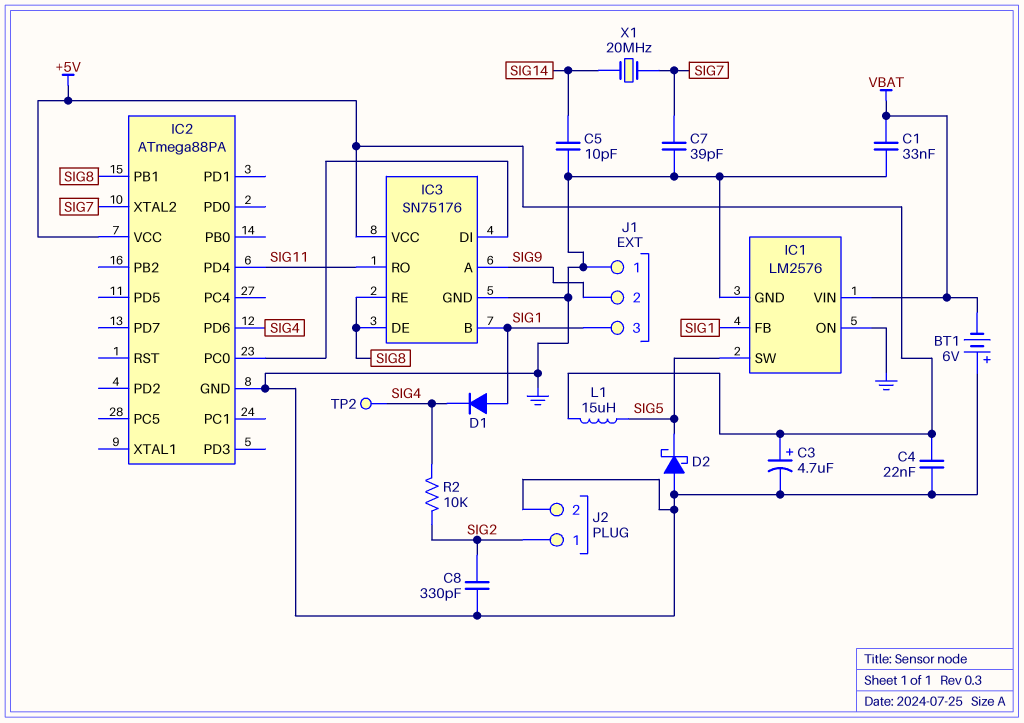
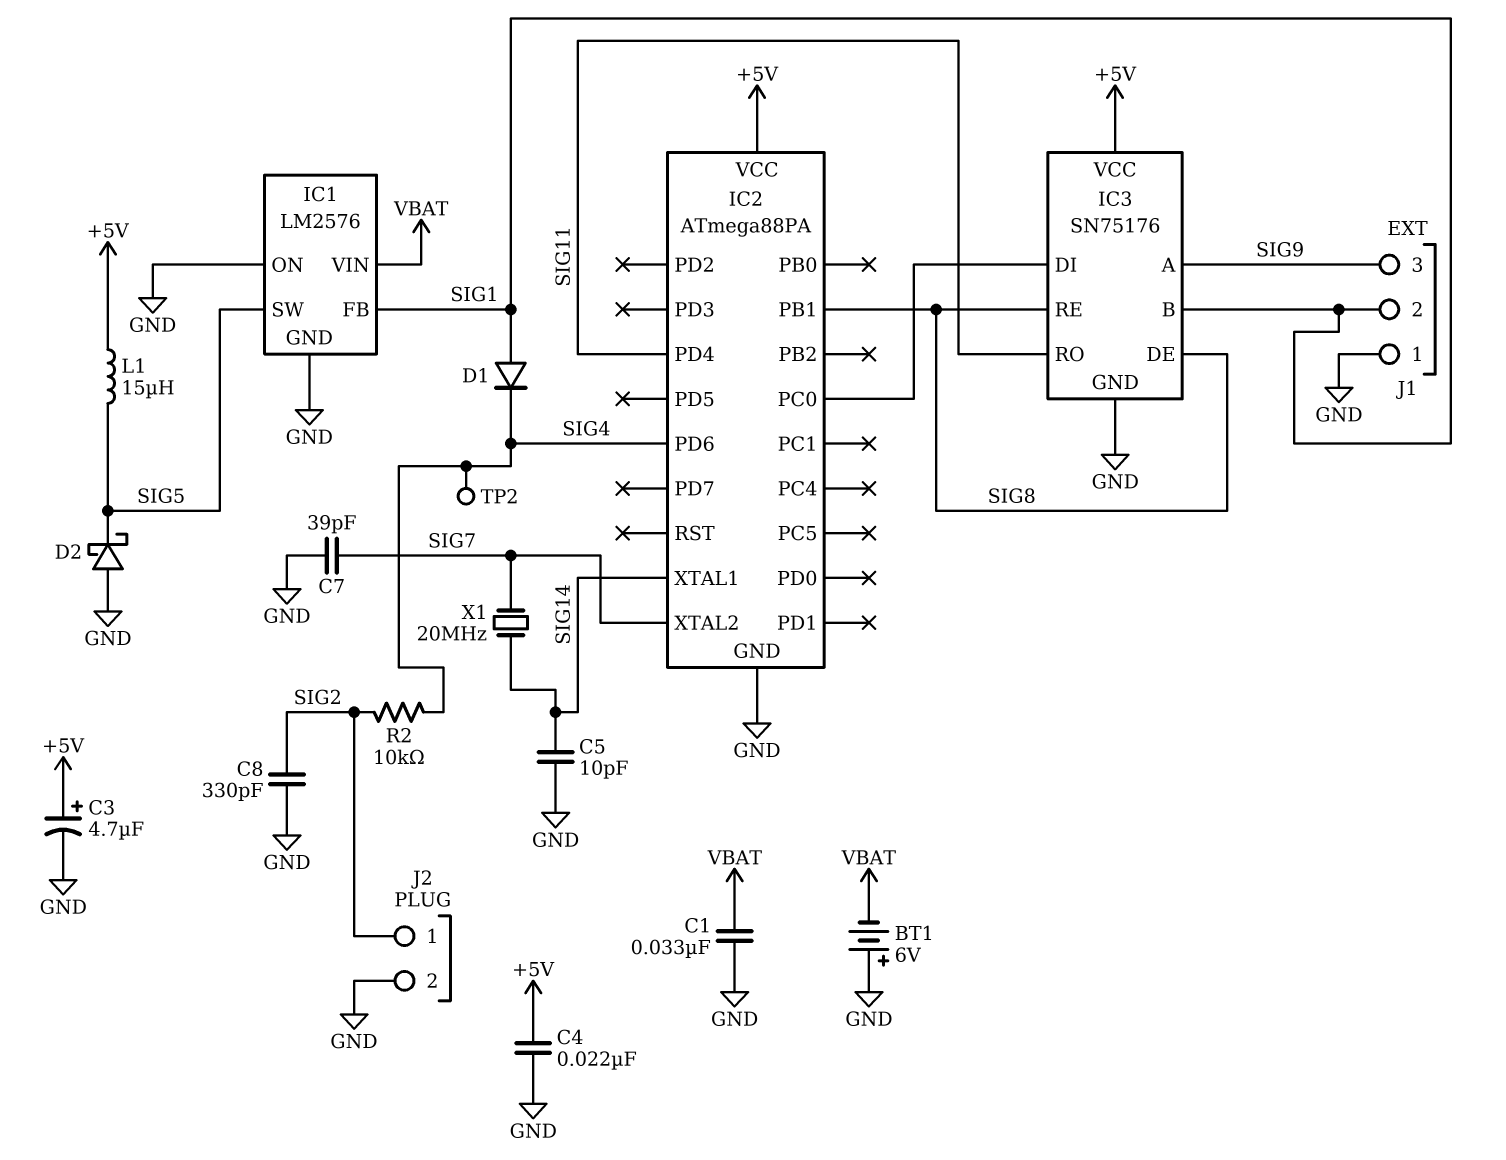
IC2 pin XTAL1: none -> SIG14
J1 pin 2: SIG9 -> SIG1
J1 pin 3: SIG1 -> SIG9

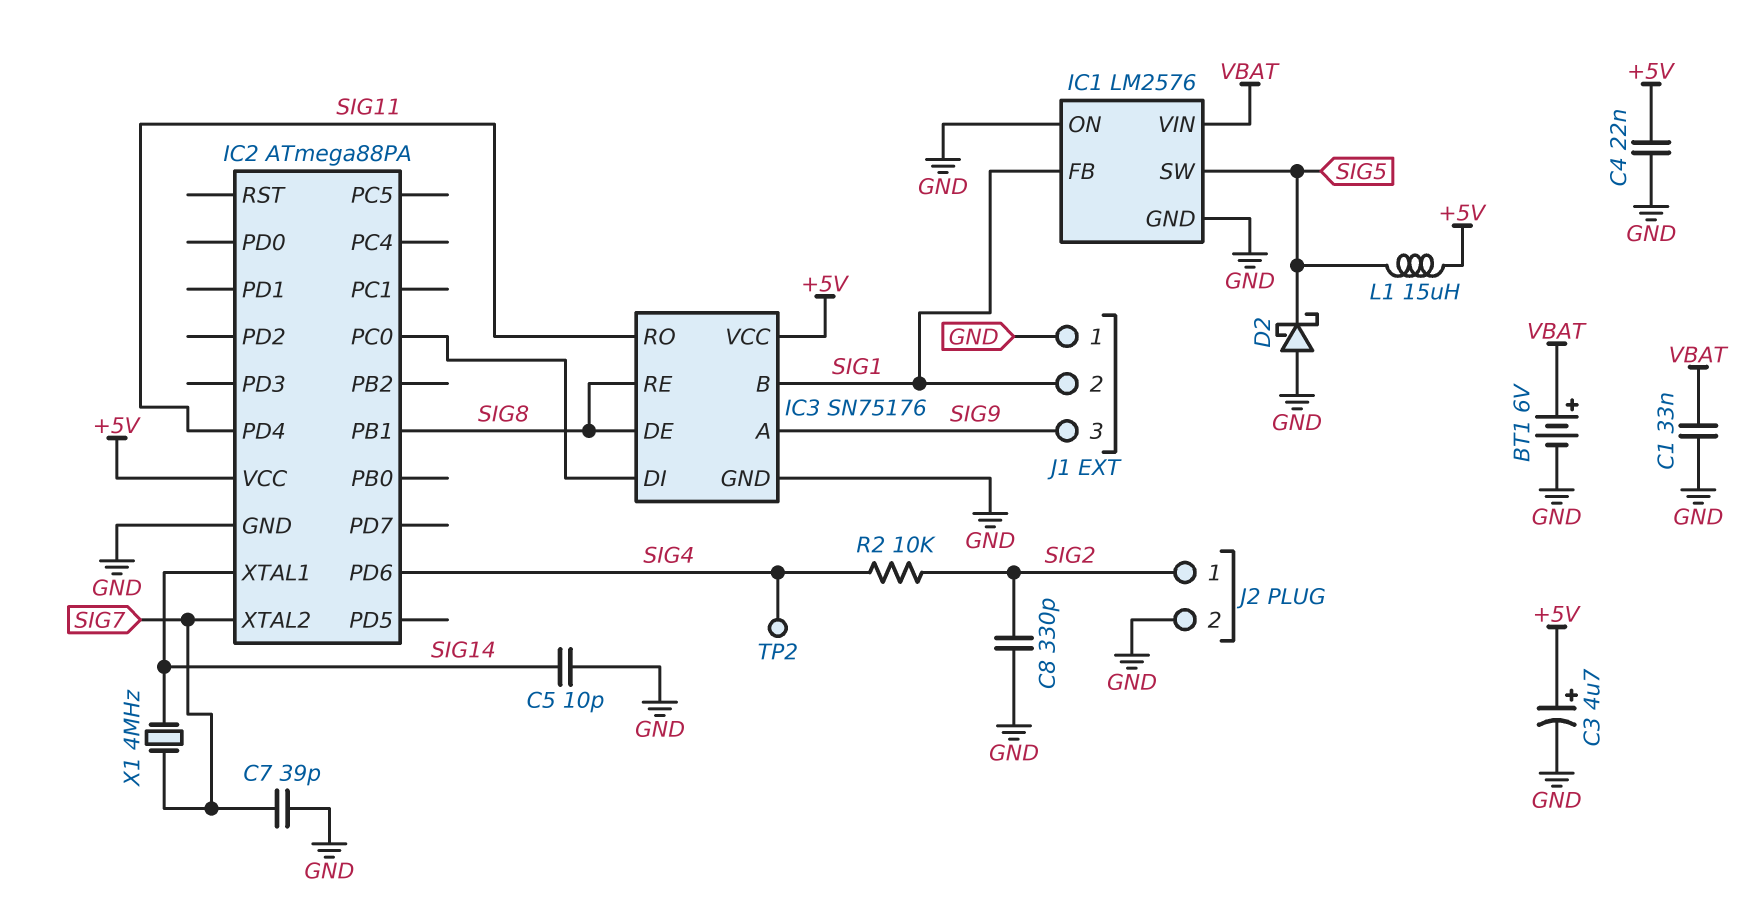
BT1: 6V (plus GND, minus VBAT) -> 6V (plus VBAT, minus GND)
D1: diode (A SIG1, K SIG4) -> none
X1: 20MHz (SIG7, SIG14) -> 4MHz (SIG7, SIG14)

